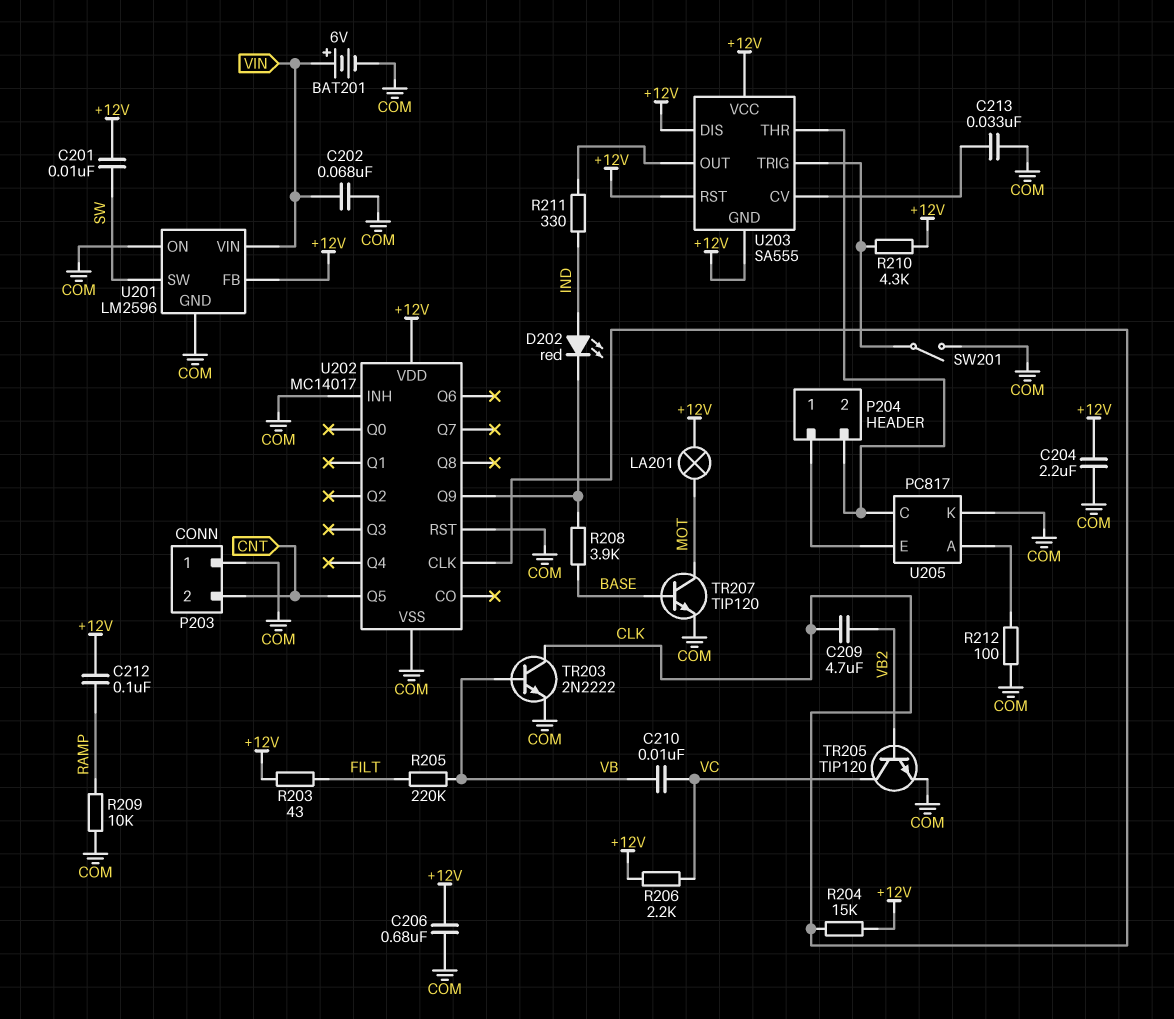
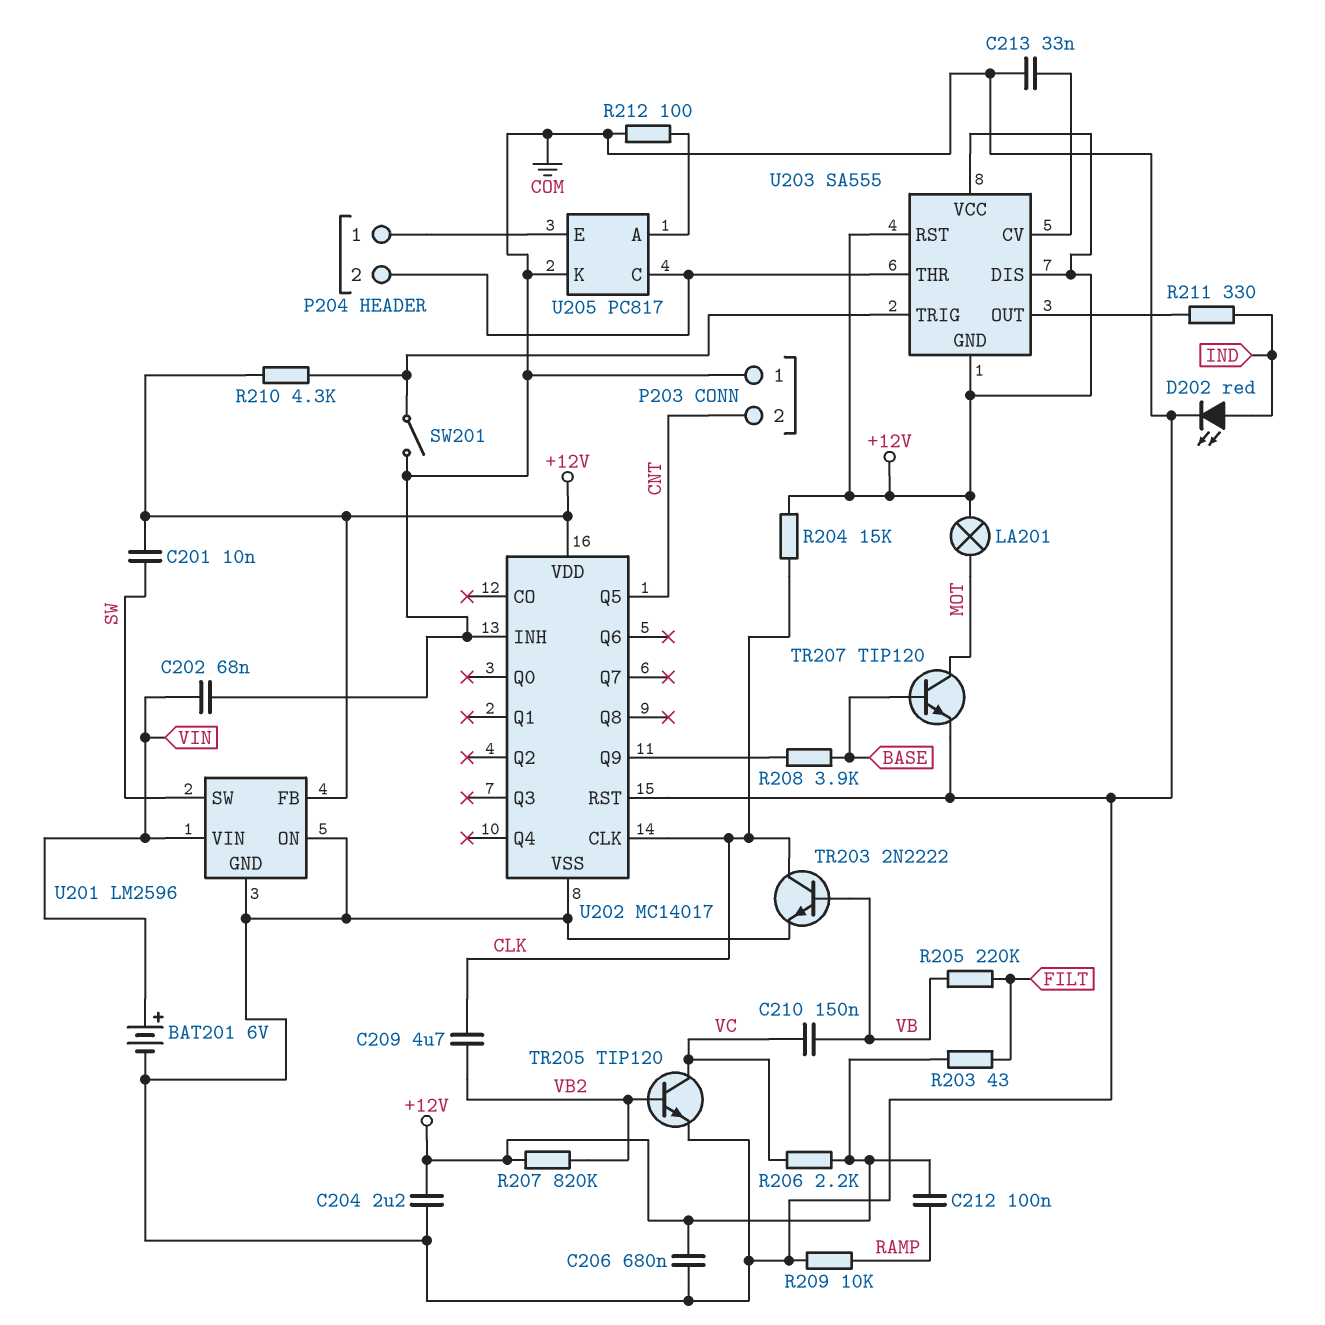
C210: 10nF (VB, VC) -> 150nF (VB, VC)
D202: LED red (A IND, K U202/Q9) -> LED red (A IND, K COM)
R207: none -> 820k (+12V, VB2)

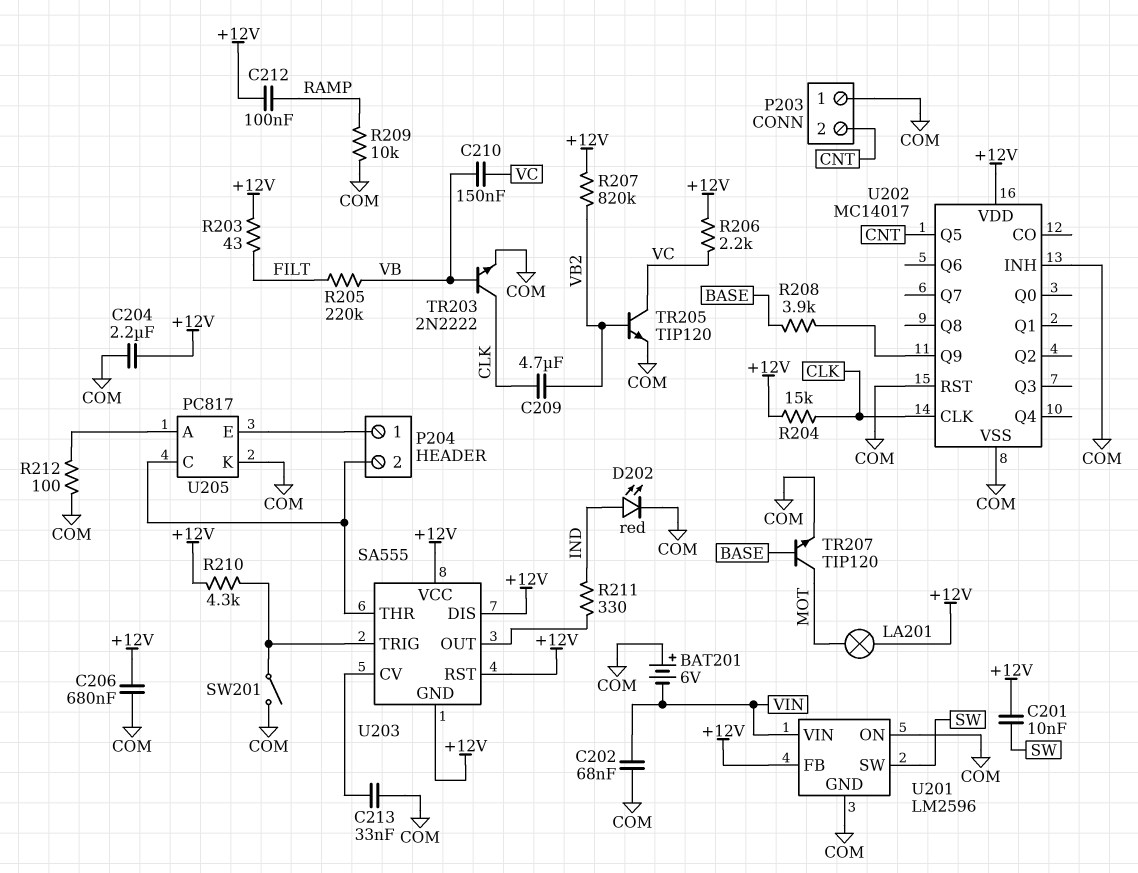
BAT201: 6V (plus VIN, minus COM) -> 6V (plus COM, minus VIN)

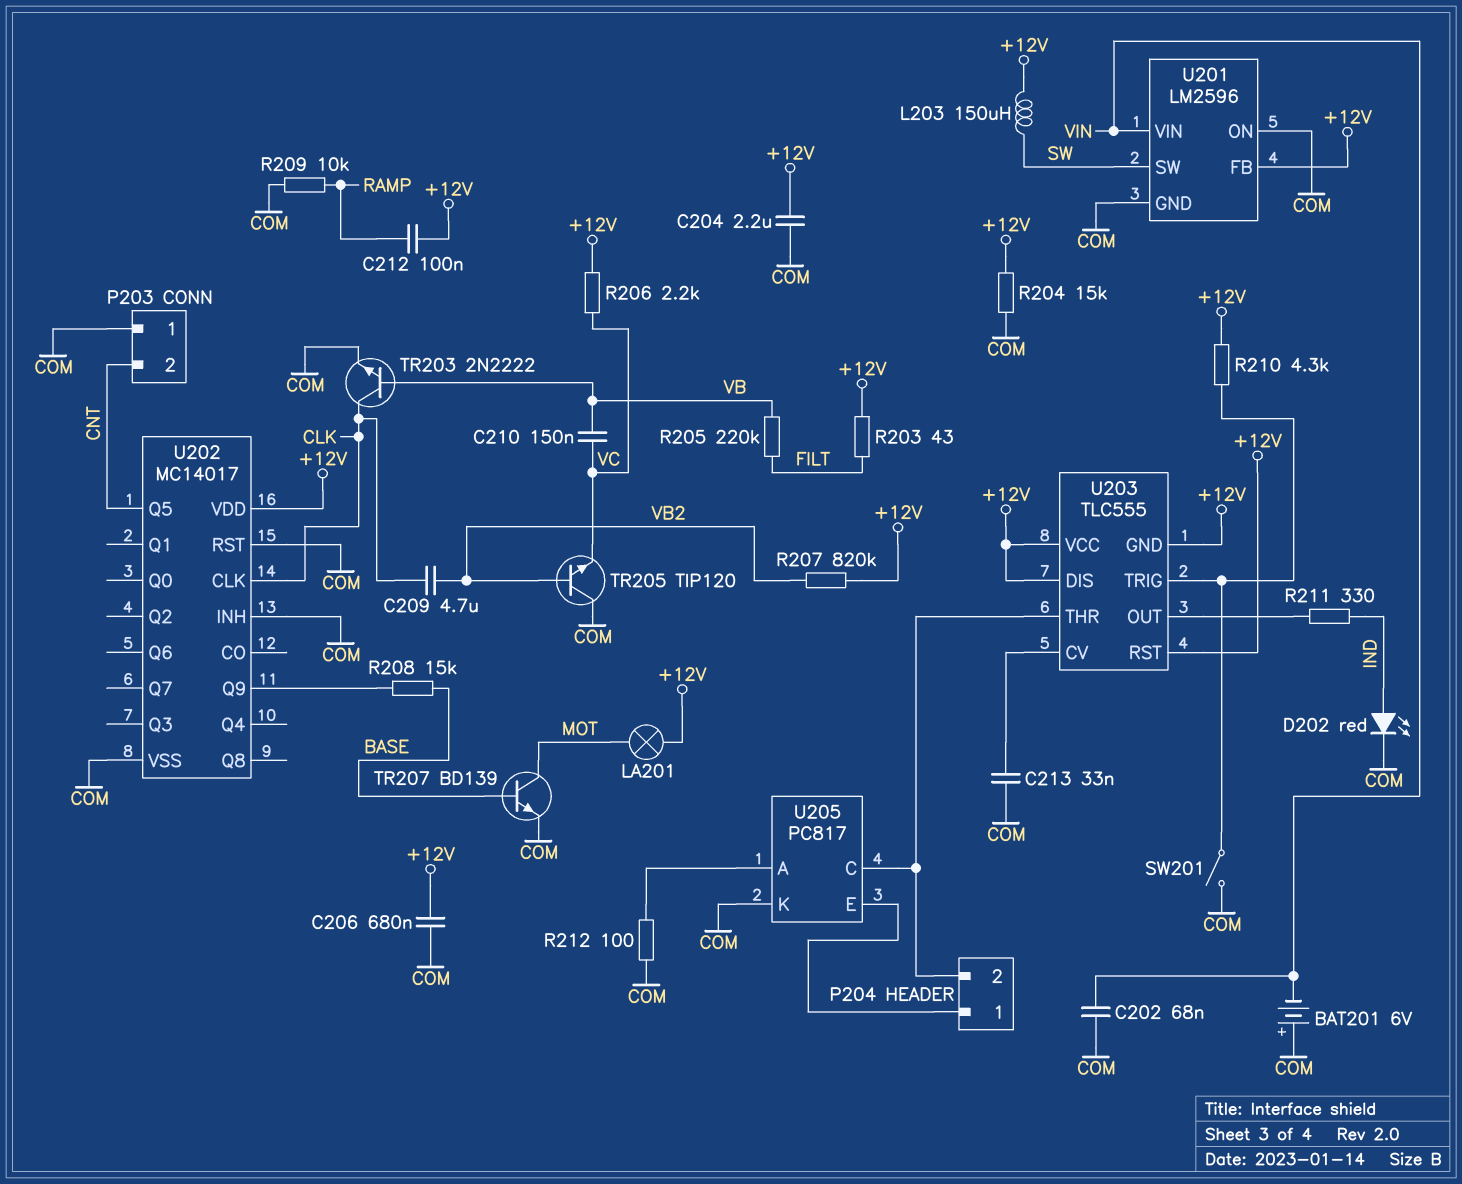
C201: 10nF (+12V, SW) -> none
L203: none -> 150uH (+12V, SW)
R204: 15k (+12V, CLK) -> 15k (+12V, COM)
R208: 3.9k (BASE, U202/Q9) -> 15k (BASE, U202/Q9)
TR205: NPN TIP120 (B VB2, C VC, E COM) -> NPN TIP120 (B VB2, C COM, E VC)
TR207: NPN TIP120 (B BASE, C MOT, E COM) -> NPN BD139 (B BASE, C MOT, E COM)
U203: SA555 -> TLC555

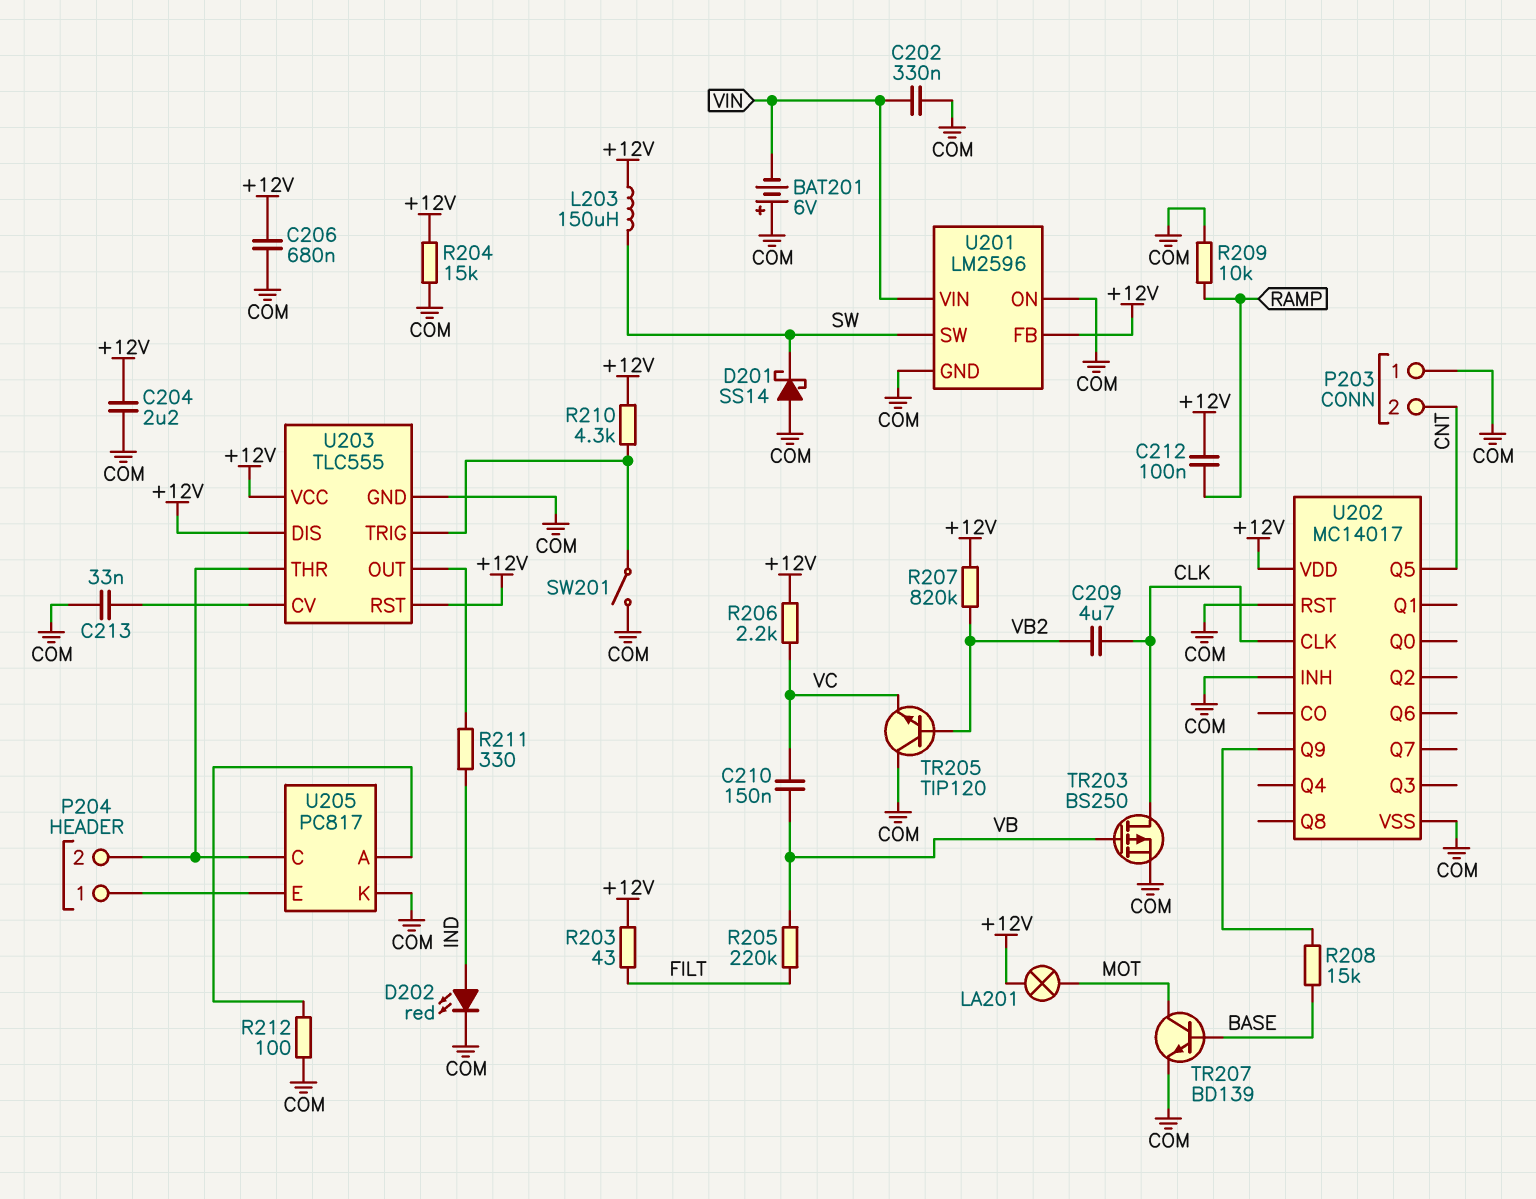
C202: 68nF (COM, VIN) -> 330nF (COM, VIN)
D201: none -> schottky SS14 (A COM, K SW)
TR203: NPN 2N2222 (B VB, C CLK, E COM) -> PMOS BS250 (G VB, D CLK, S COM)
U203 pin GND: +12V -> COM

